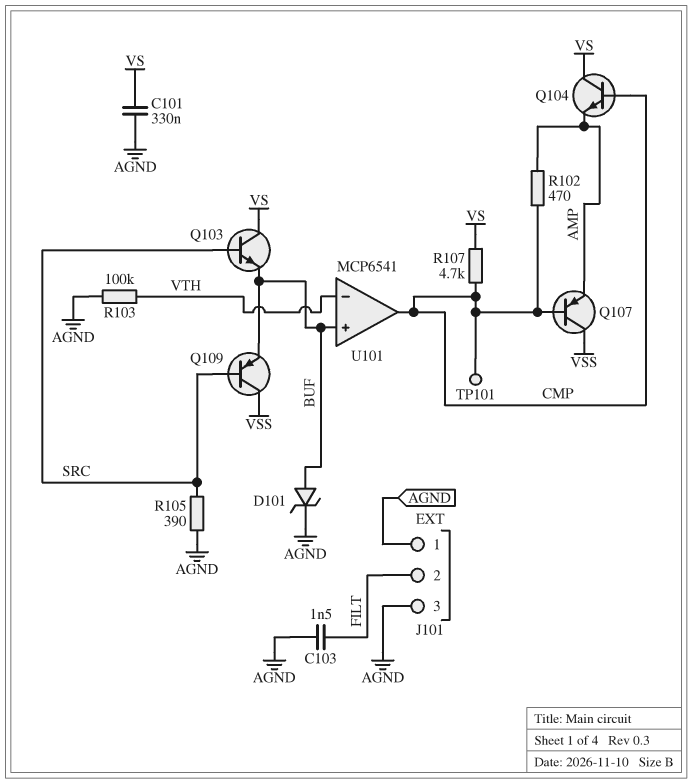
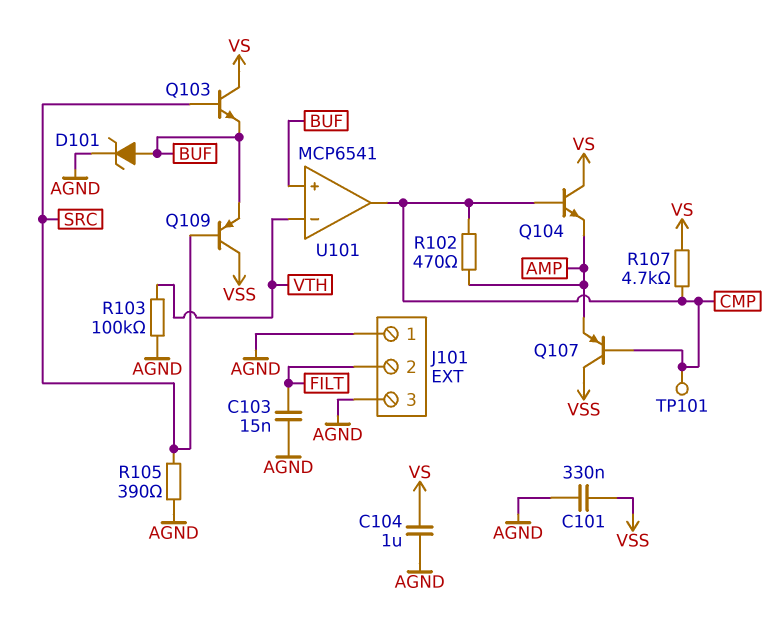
C101: 330nF (AGND, VS) -> 330nF (AGND, VSS)
C103: 1.5nF (AGND, FILT) -> 15nF (AGND, FILT)
C104: none -> 1uF (AGND, VS)

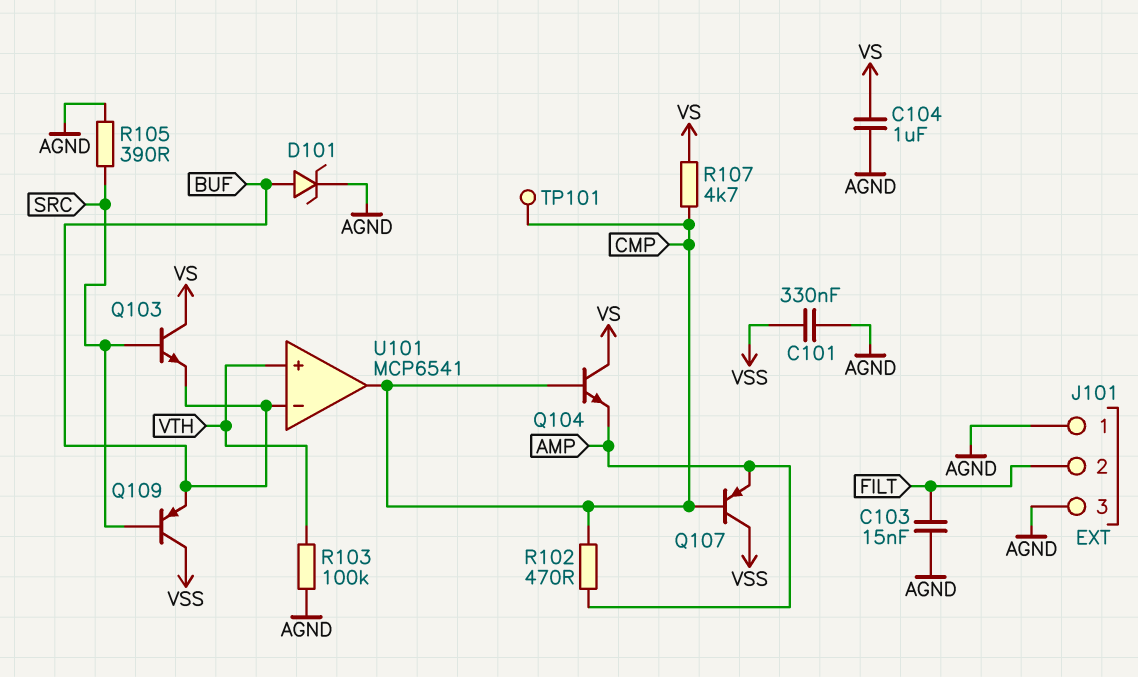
U101 pin in+: BUF -> VTH
U101 pin in-: VTH -> BUF

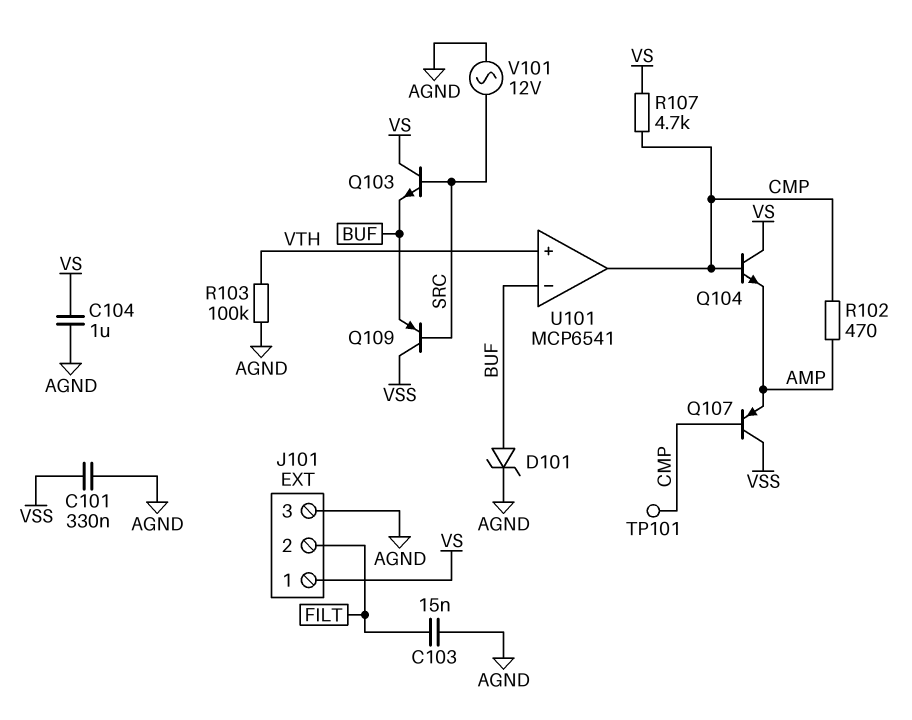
J101 pin 1: AGND -> VS
R105: 390 (AGND, SRC) -> none
V101: none -> AC 12V (AGND, SRC)

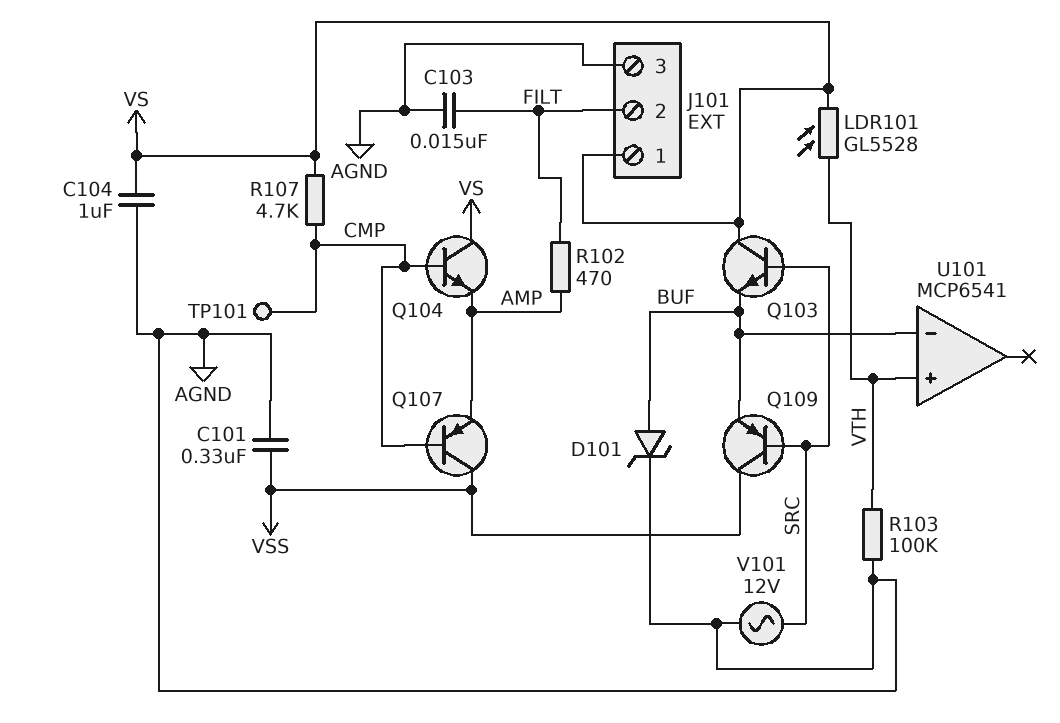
LDR101: none -> GL5528 (VS, VTH)
R102: 470 (AMP, CMP) -> 470 (AMP, FILT)
U101 pin out: CMP -> none

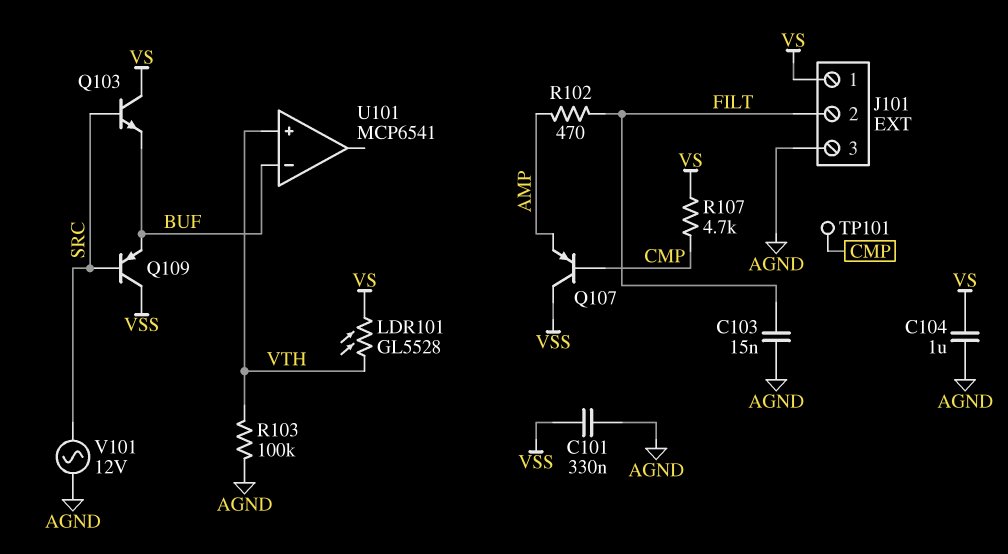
D101: zener (A BUF, K AGND) -> none
Q104: NPN (B CMP, C VS, E AMP) -> none

